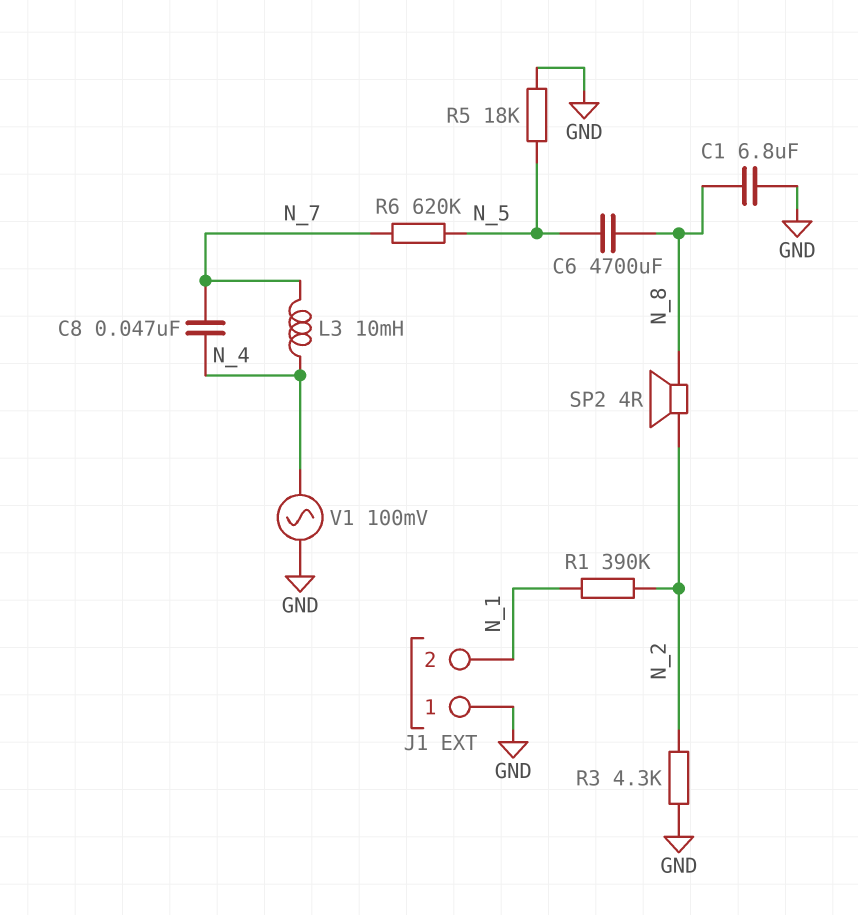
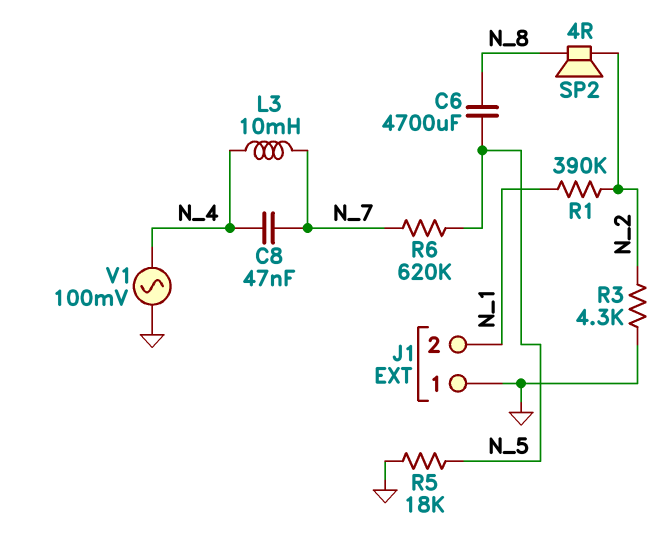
C1: 6.8uF (GND, N_8) -> none

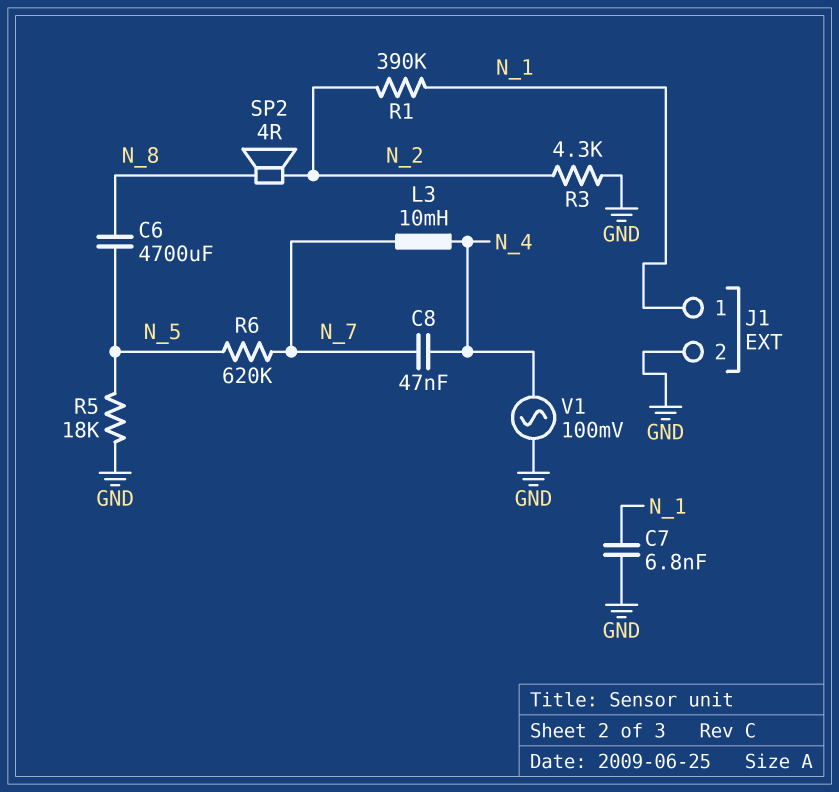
C7: none -> 6.8nF (GND, N_1)
J1 pin 1: GND -> N_1
J1 pin 2: N_1 -> GND

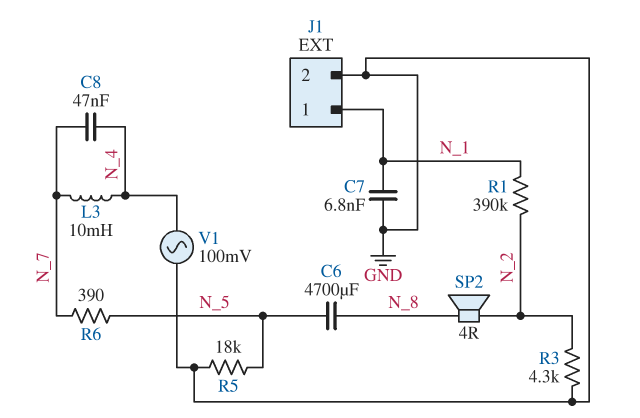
R6: 620k (N_5, N_7) -> 390 (N_5, N_7)

